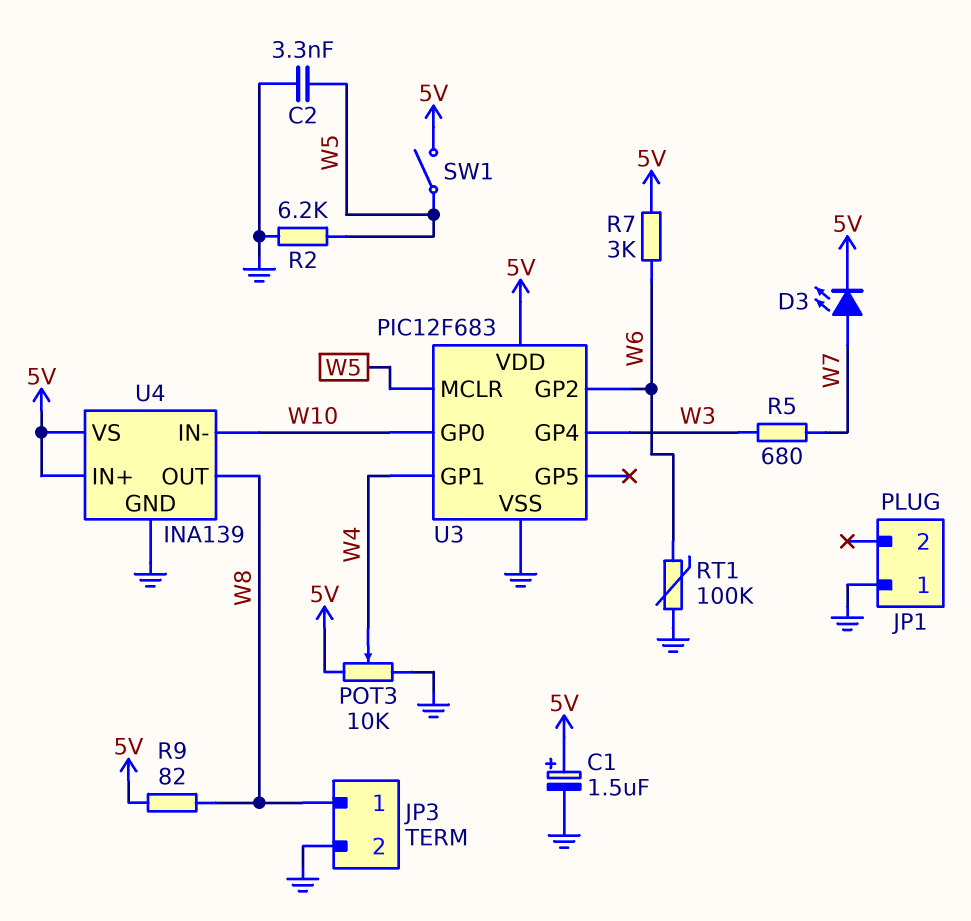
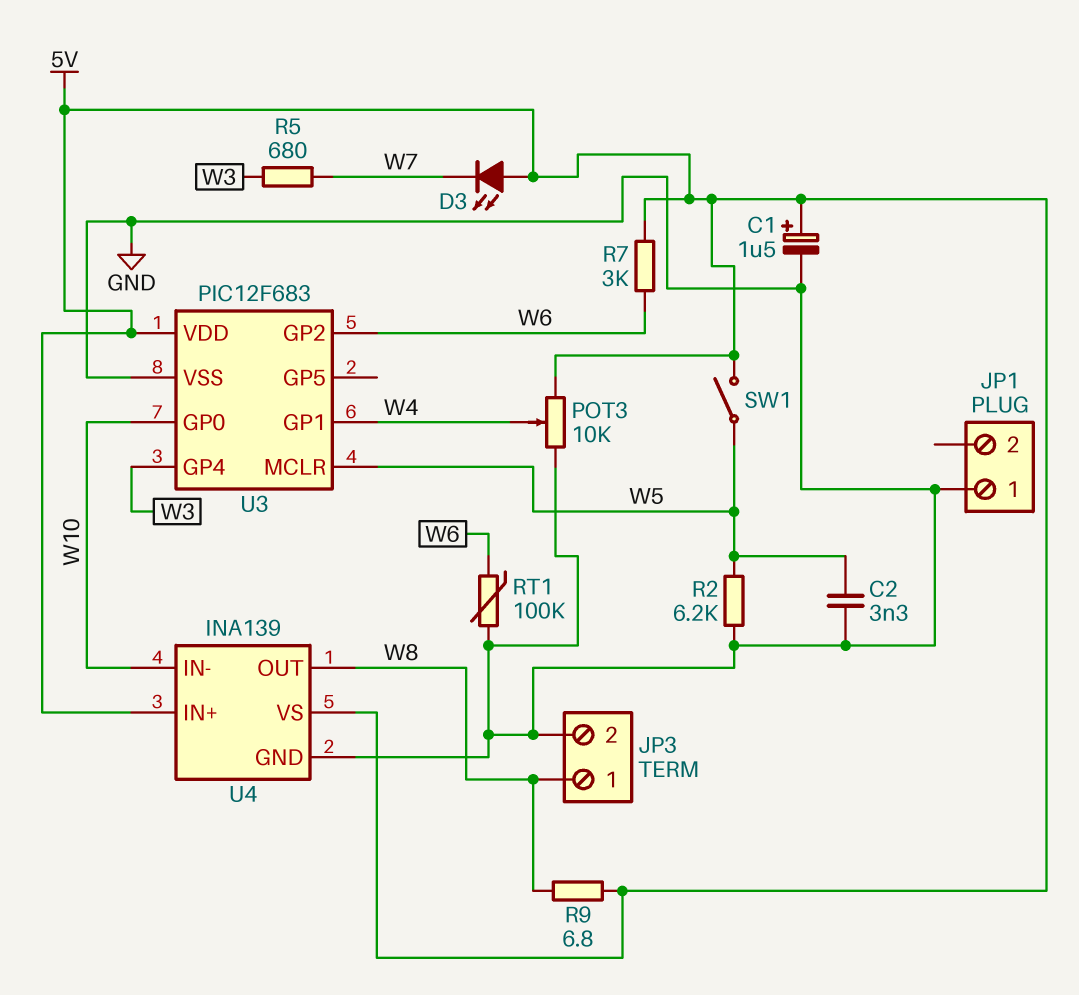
D3: LED (A W7, K 5V) -> LED (A 5V, K W7)
R9: 82 (5V, W8) -> 6.8 (5V, W8)

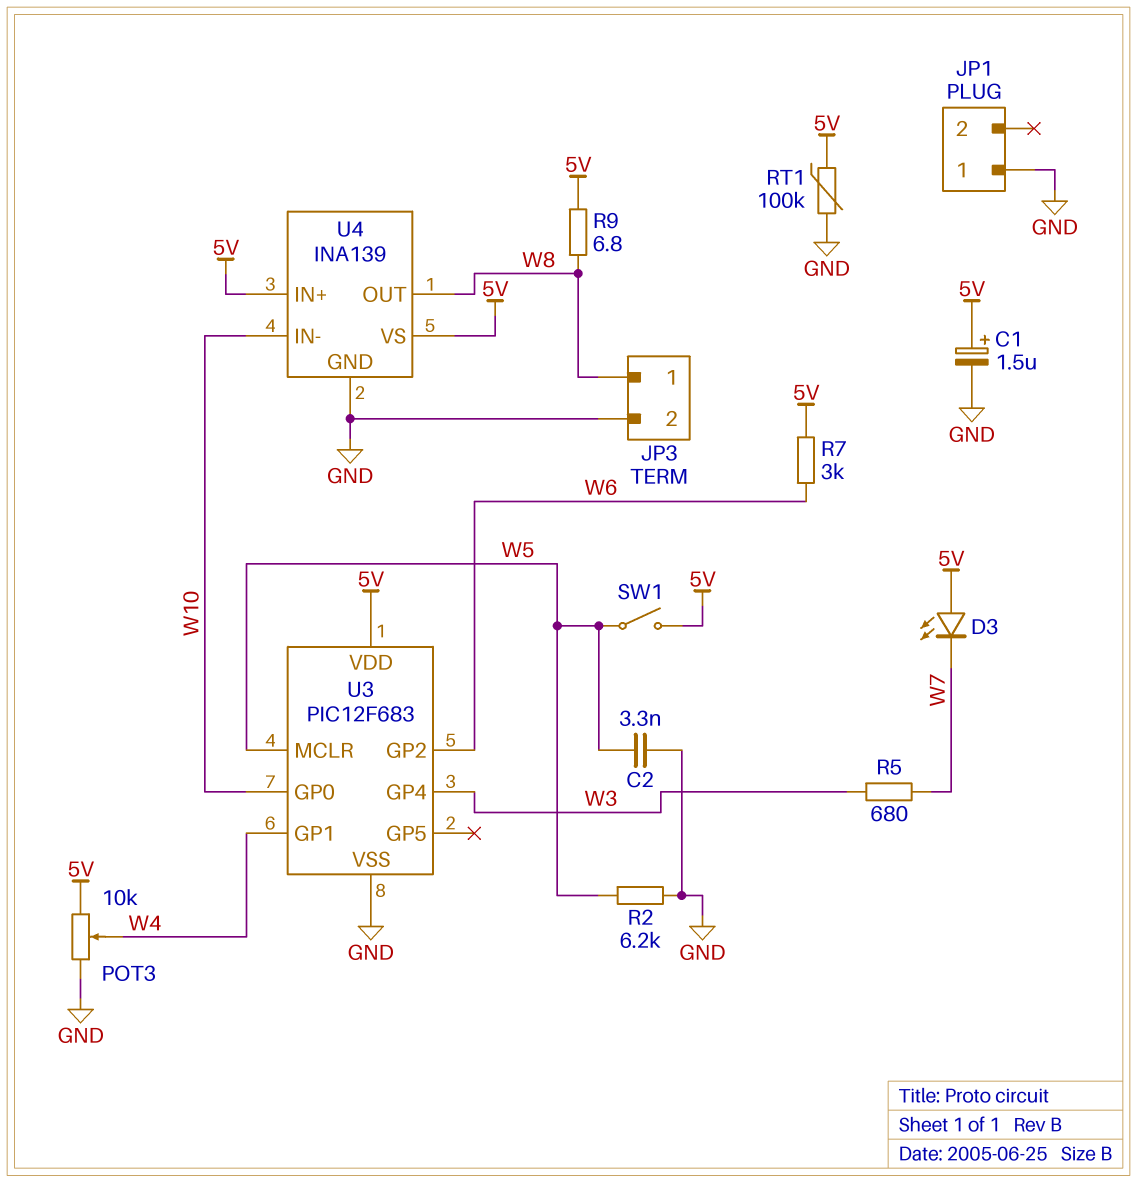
RT1: 100k (GND, W6) -> 100k (5V, GND)

